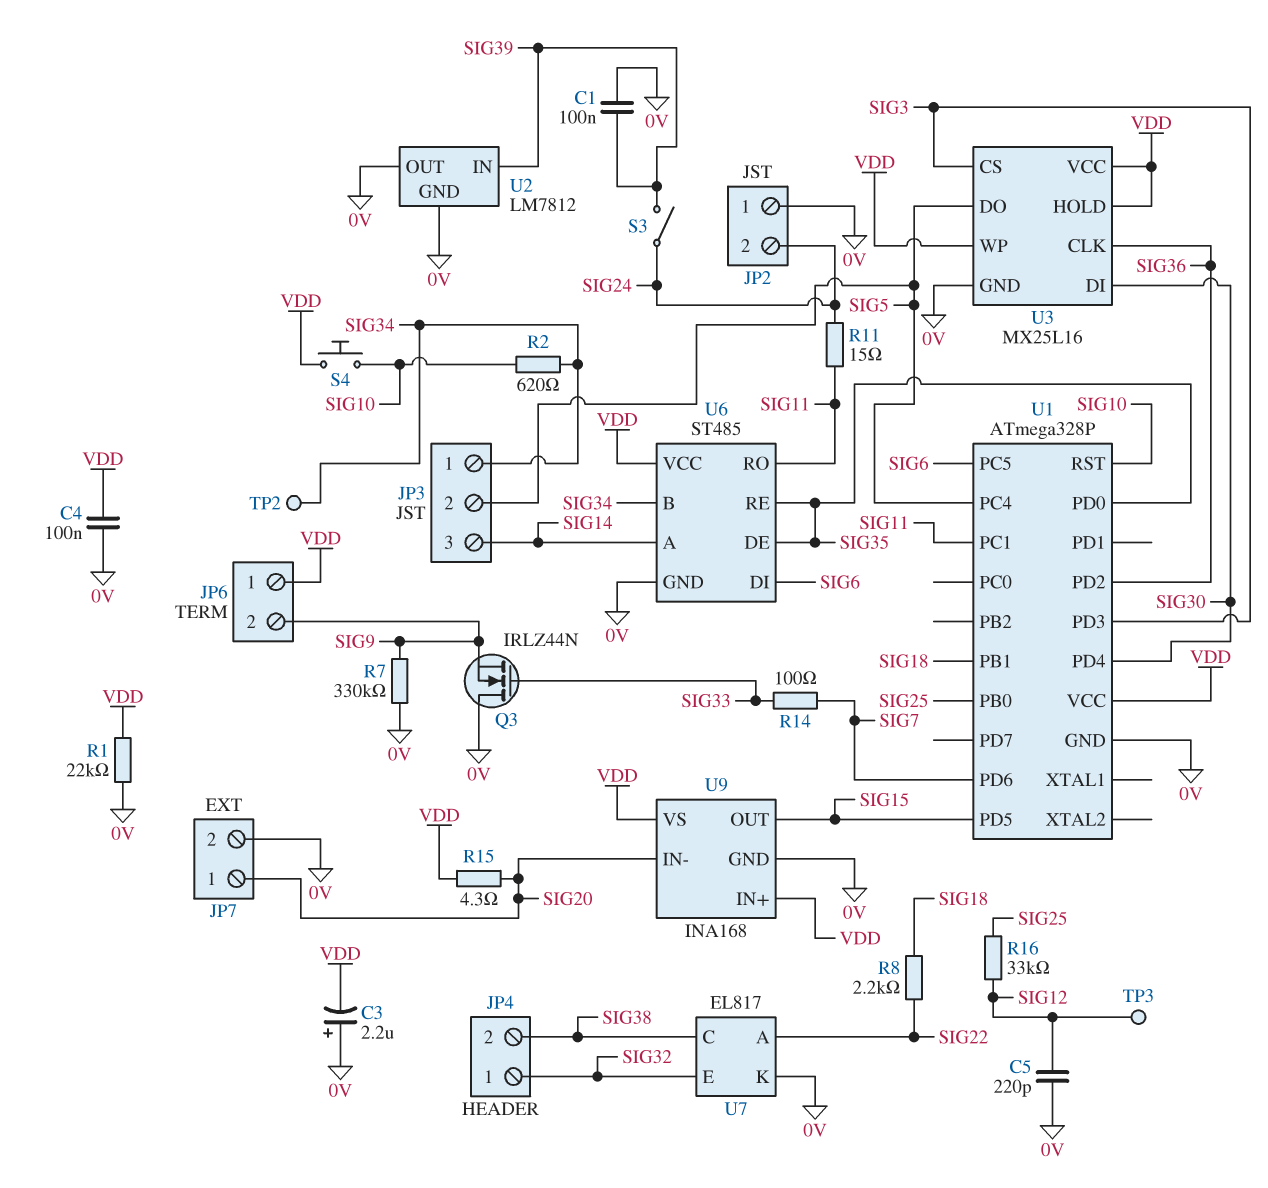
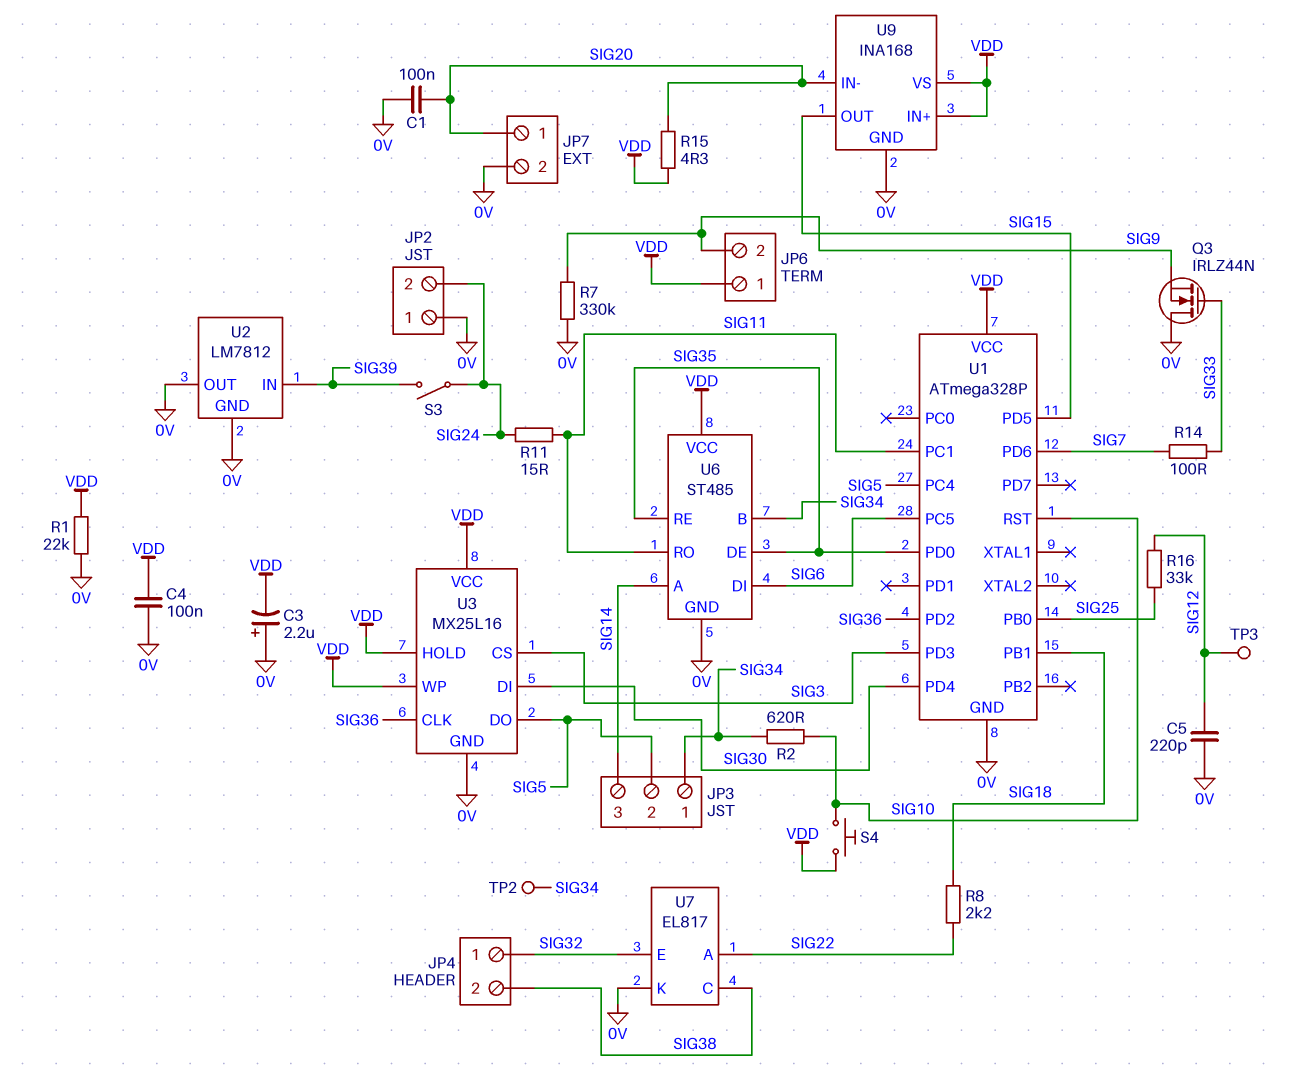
C1: 100nF (0V, SIG39) -> 100nF (0V, SIG20)

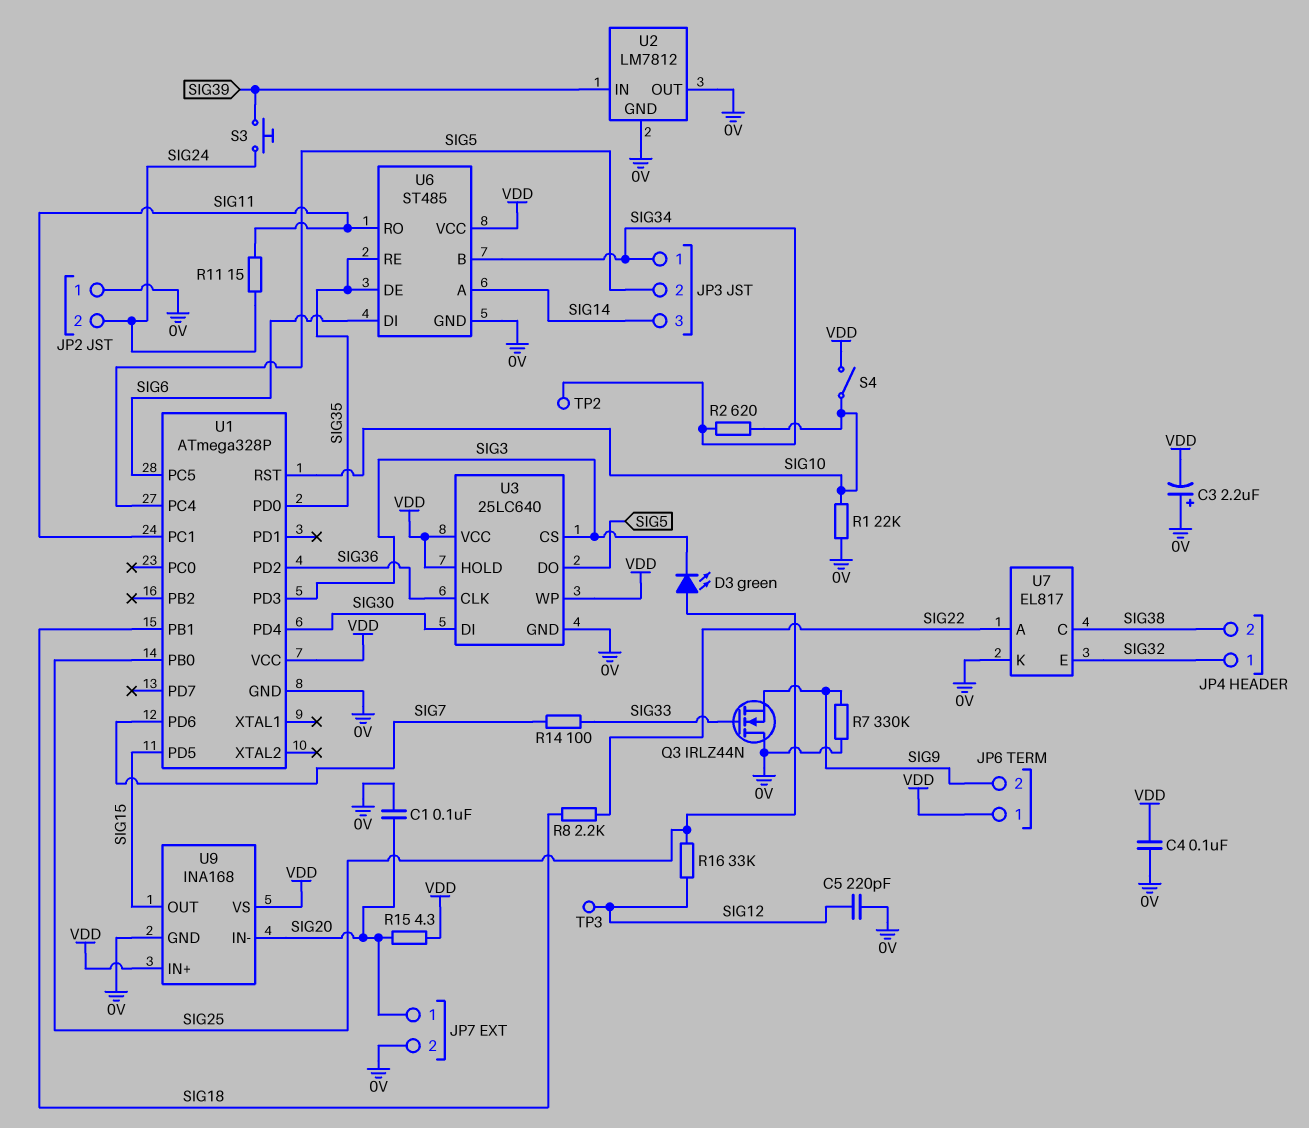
D3: none -> LED green (A SIG25, K SIG3)
R1: 22k (0V, VDD) -> 22k (0V, SIG10)
S3: switch (SIG24, SIG39) -> button (SIG24, SIG39)
S4: button (SIG10, VDD) -> switch (SIG10, VDD)
U3: MX25L16 -> 25LC640

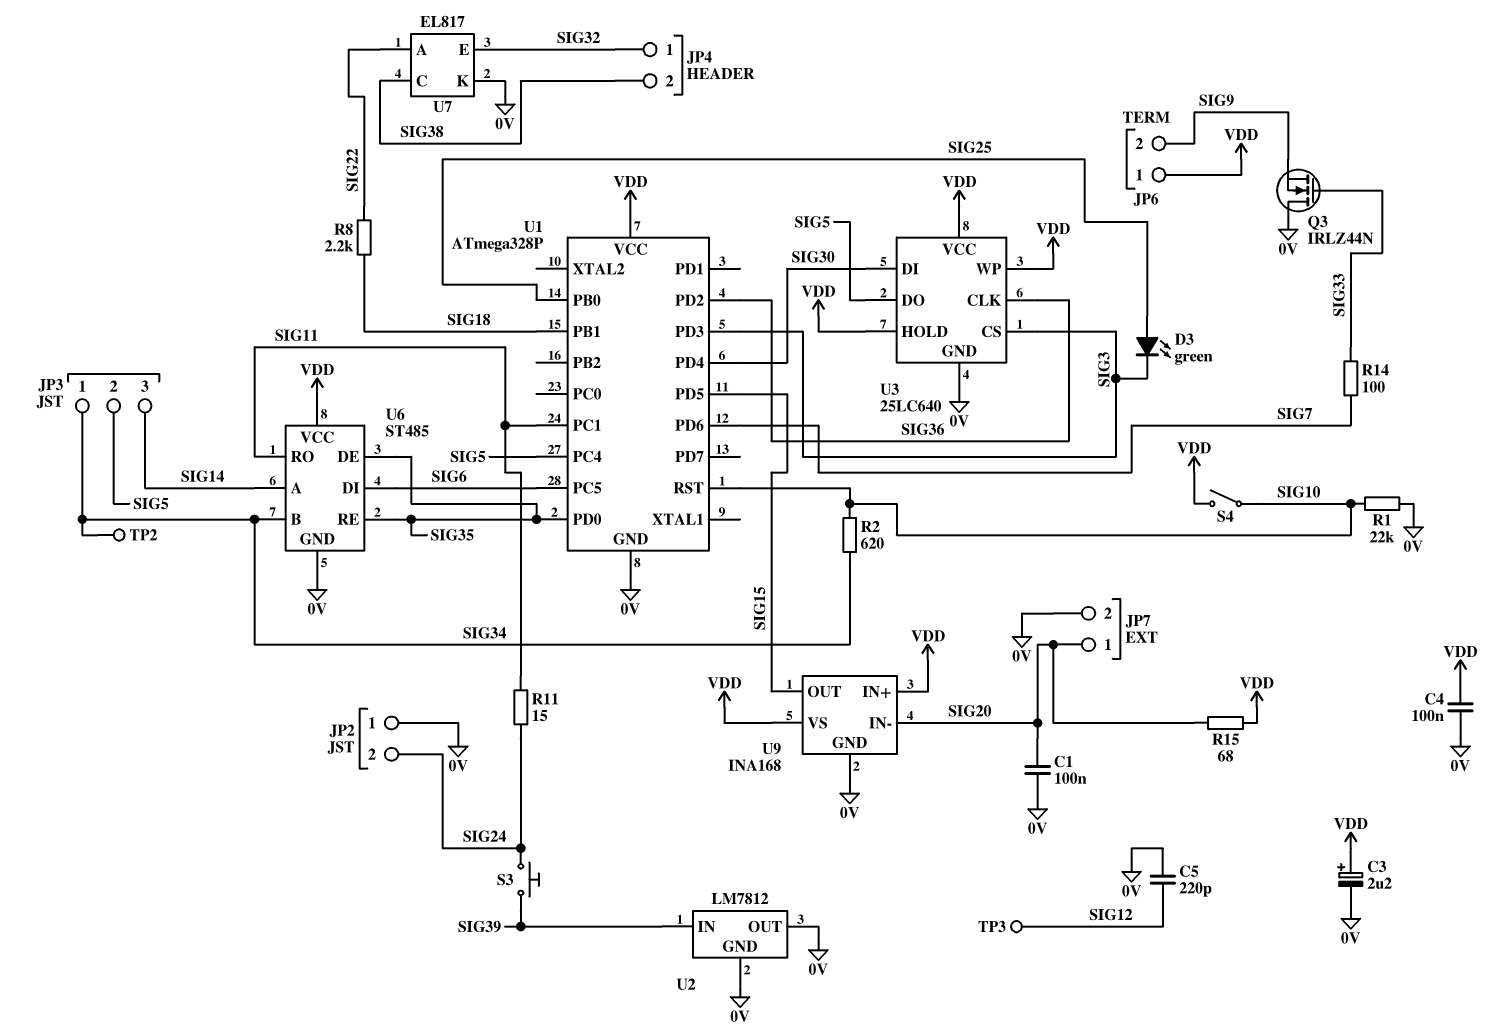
C3: 2.2uF (plus 0V, minus VDD) -> 2.2uF (plus VDD, minus 0V)
R7: 330k (0V, SIG9) -> none
R15: 4.3 (SIG20, VDD) -> 68 (SIG20, VDD)
R16: 33k (SIG12, SIG25) -> none

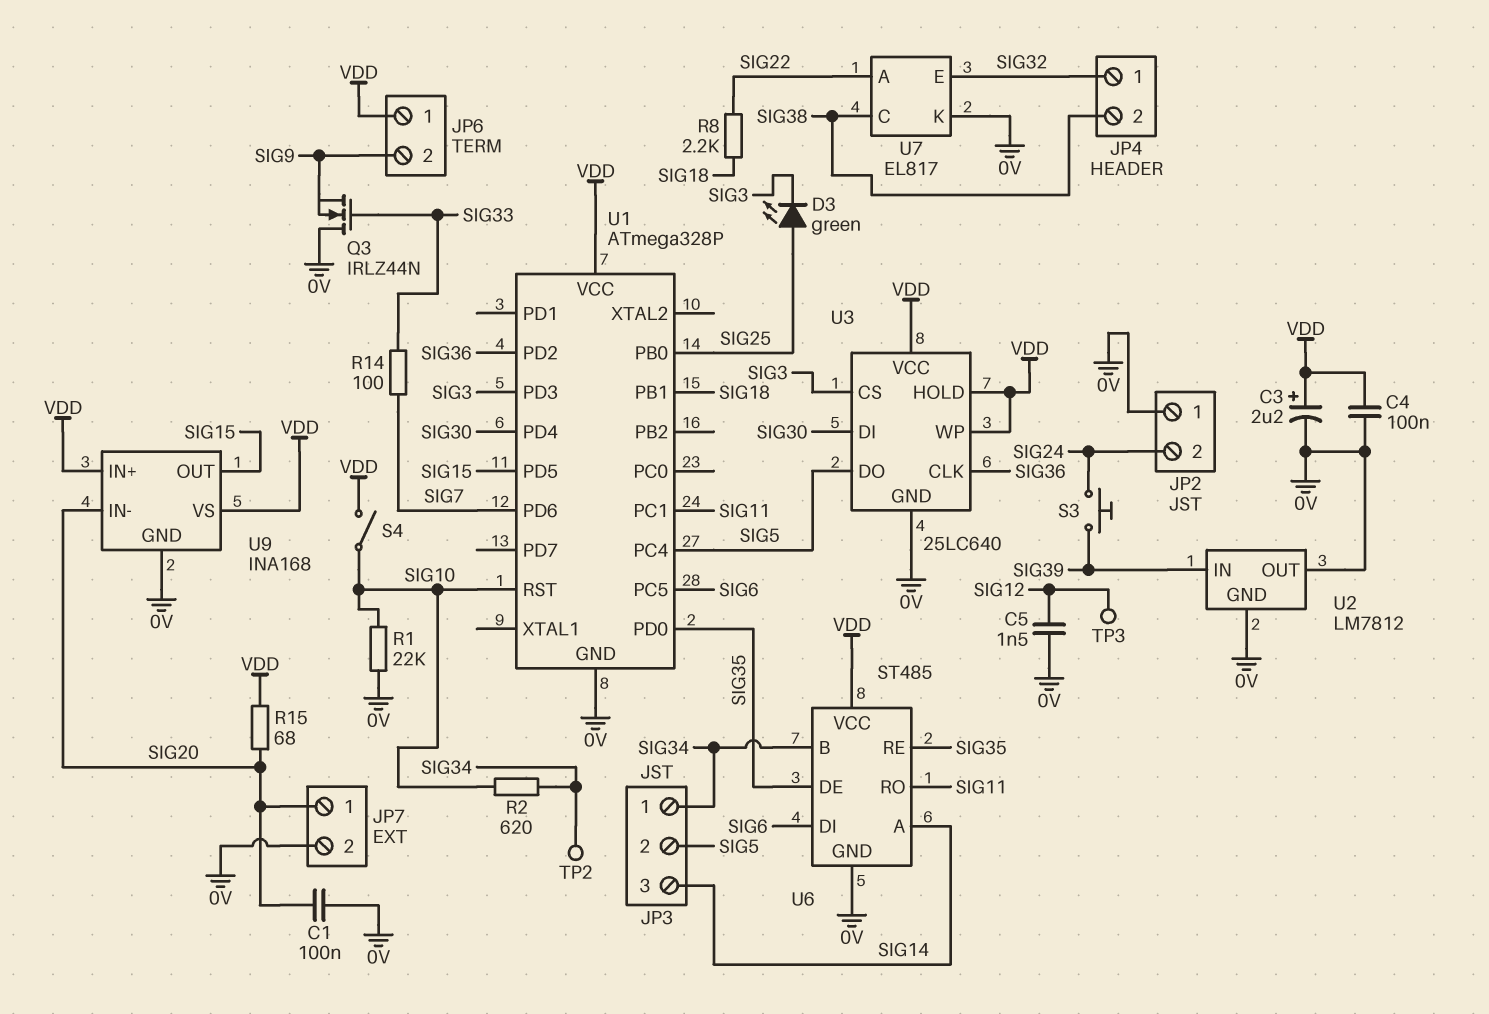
C5: 220pF (0V, SIG12) -> 1.5nF (0V, SIG12)
R11: 15 (SIG11, SIG24) -> none

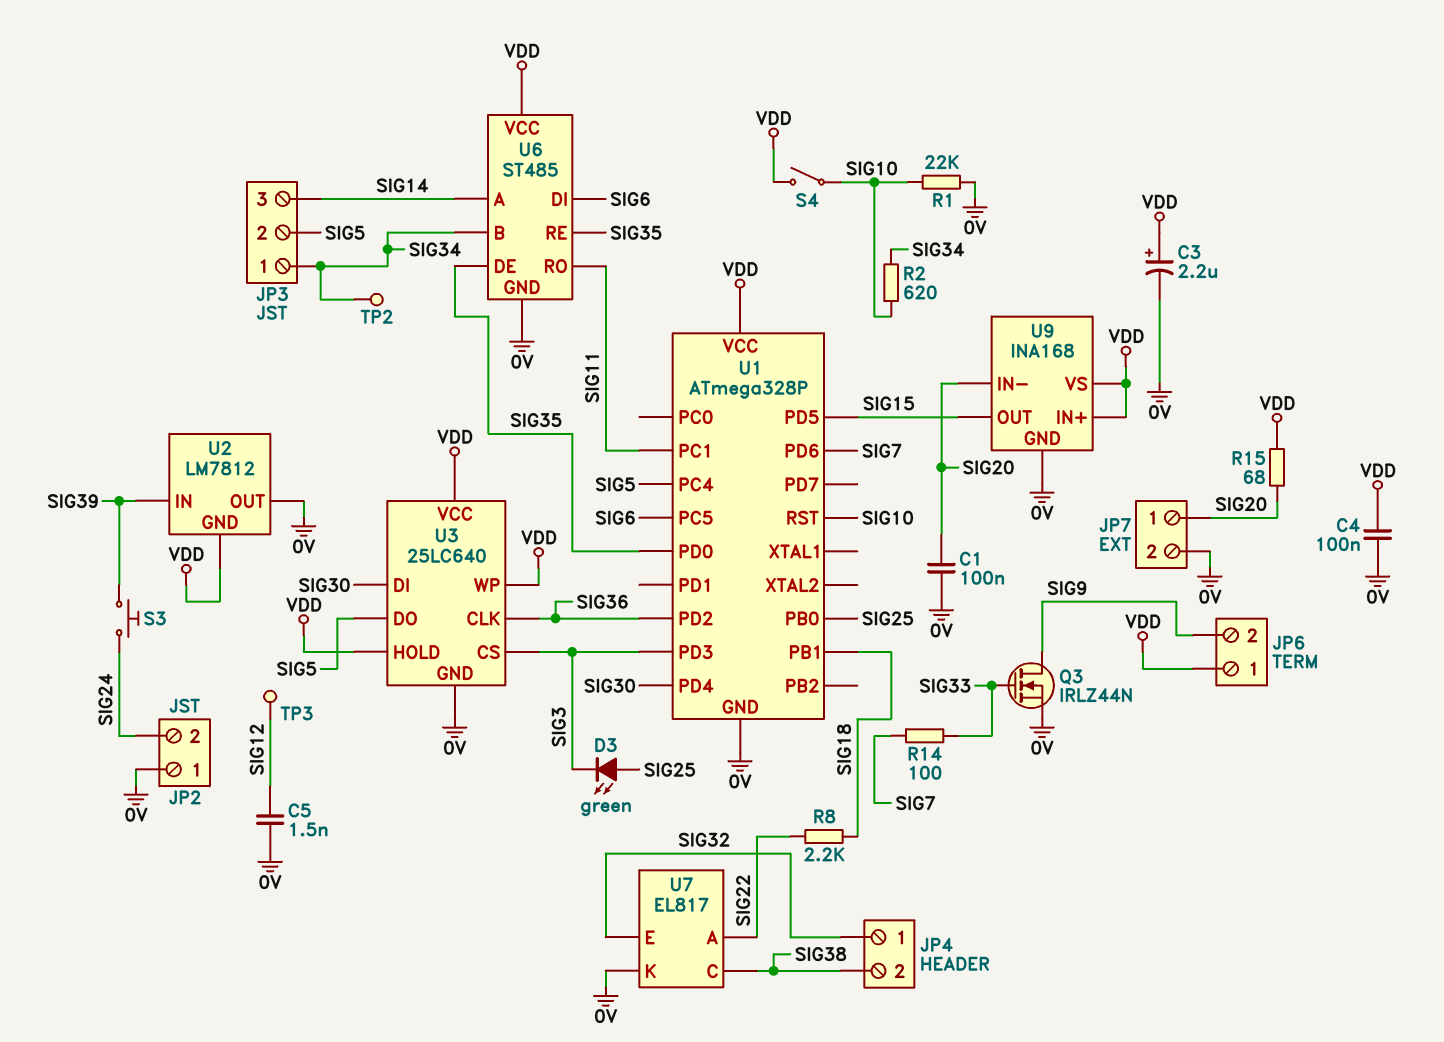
Q3: NMOS IRLZ44N (G SIG33, D 0V, S SIG9) -> NMOS IRLZ44N (G SIG33, D SIG9, S 0V)
U2 pin GND: 0V -> VDD

